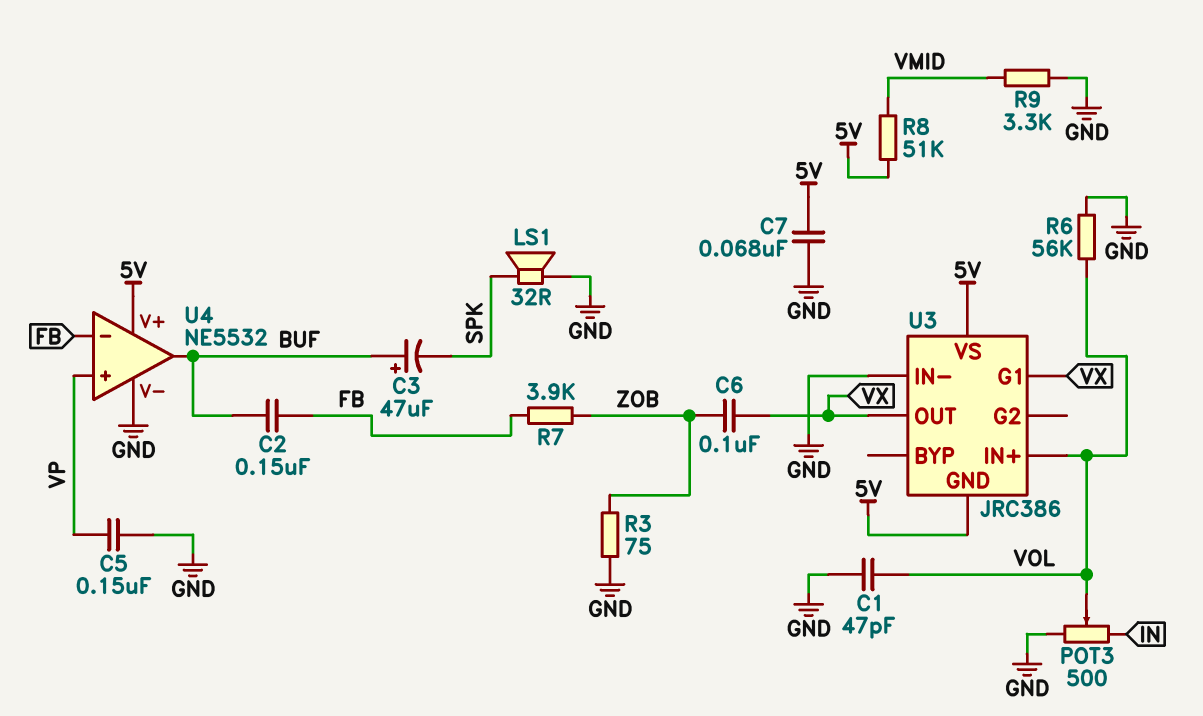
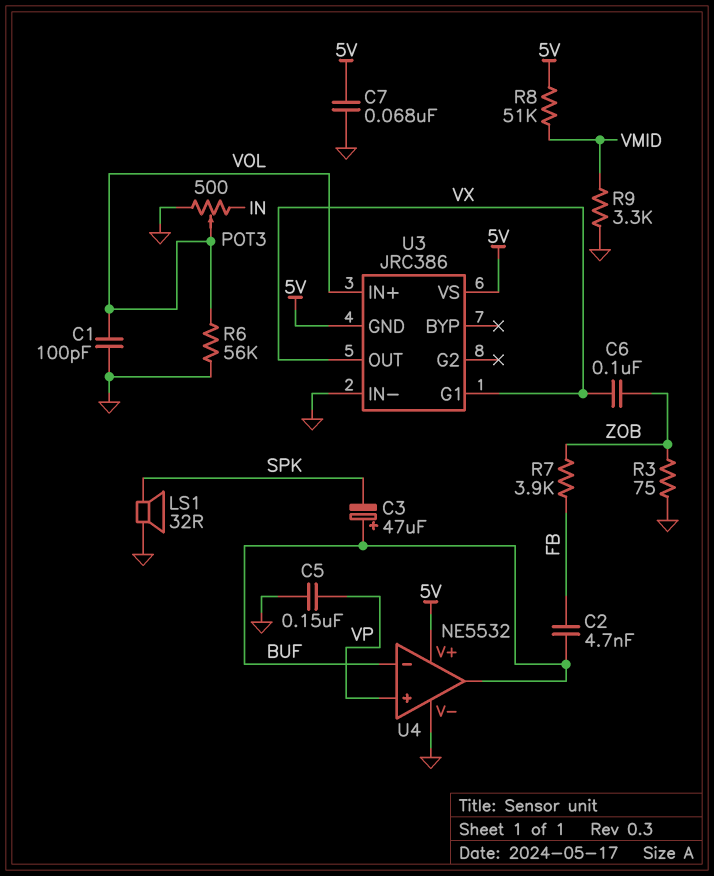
C1: 47pF (GND, VOL) -> 100pF (GND, VOL)
C2: 150nF (BUF, FB) -> 4.7nF (BUF, FB)
U4 pin in-: FB -> BUF

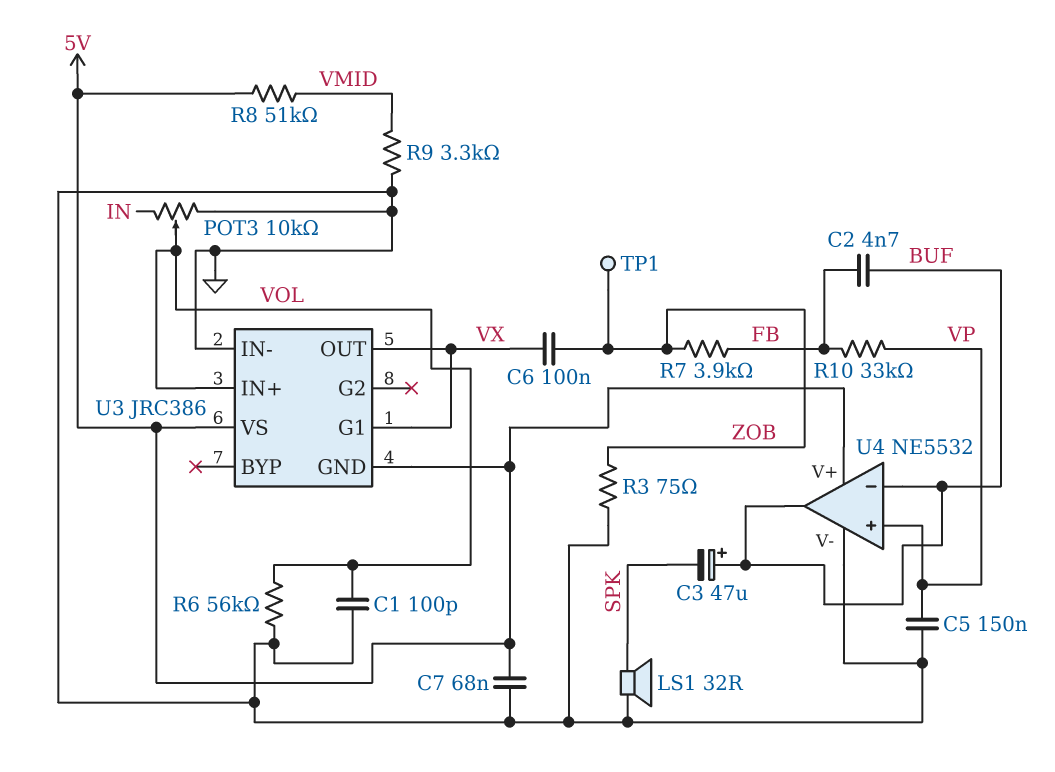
POT3: 500 (GND, IN, wiper VOL) -> 10k (GND, IN, wiper VOL)
R10: none -> 33k (FB, VP)
TP1: none -> test point (ZOB)

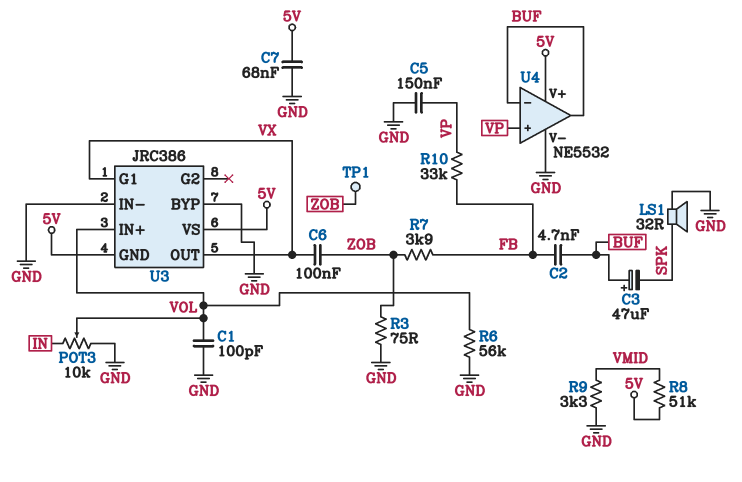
U3 pin BYP: none -> GND

